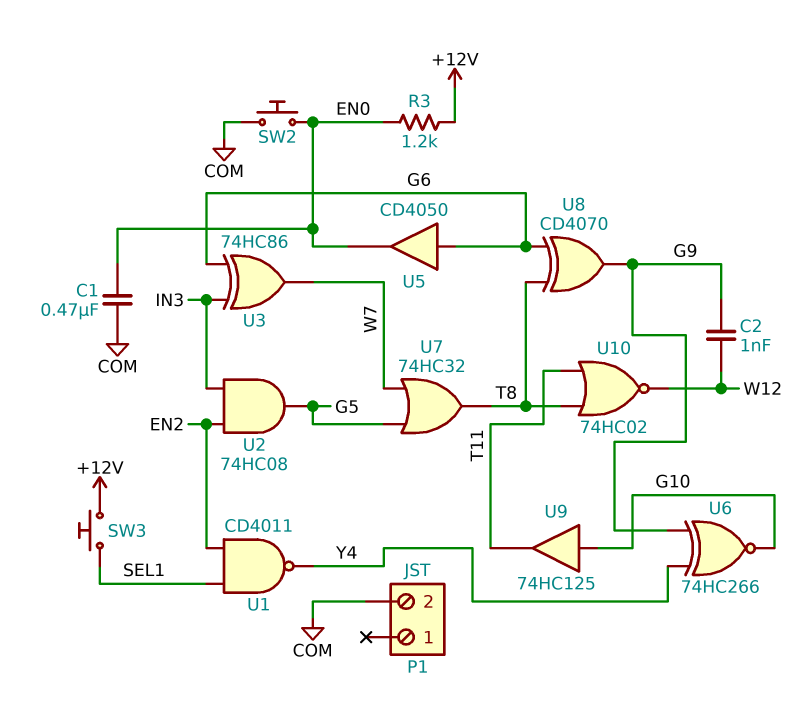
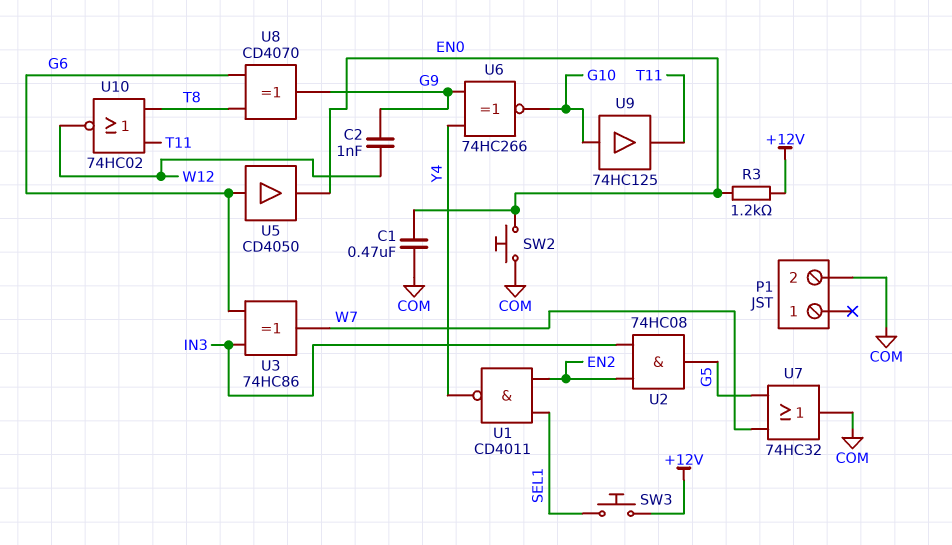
U7: OR 74HC32 (in G5, in W7, out T8) -> OR 74HC32 (in G5, in W7, out COM)

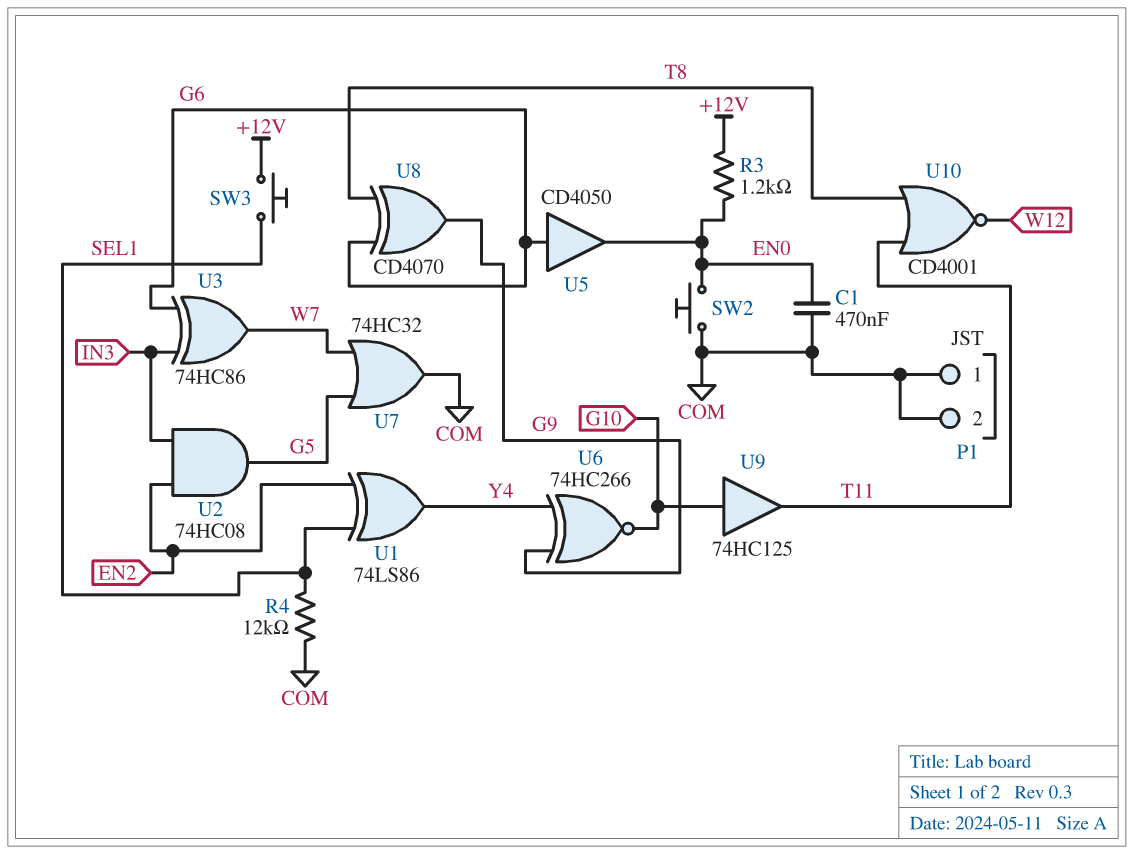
C2: 1nF (G9, W12) -> none
P1 pin 1: none -> COM
R4: none -> 12k (COM, SEL1)
U1: NAND CD4011 (in EN2, in SEL1, out Y4) -> XOR 74LS86 (in EN2, in SEL1, out Y4)
U10: NOR 74HC02 (in T8, in T11, out W12) -> NOR CD4001 (in T8, in T11, out W12)

